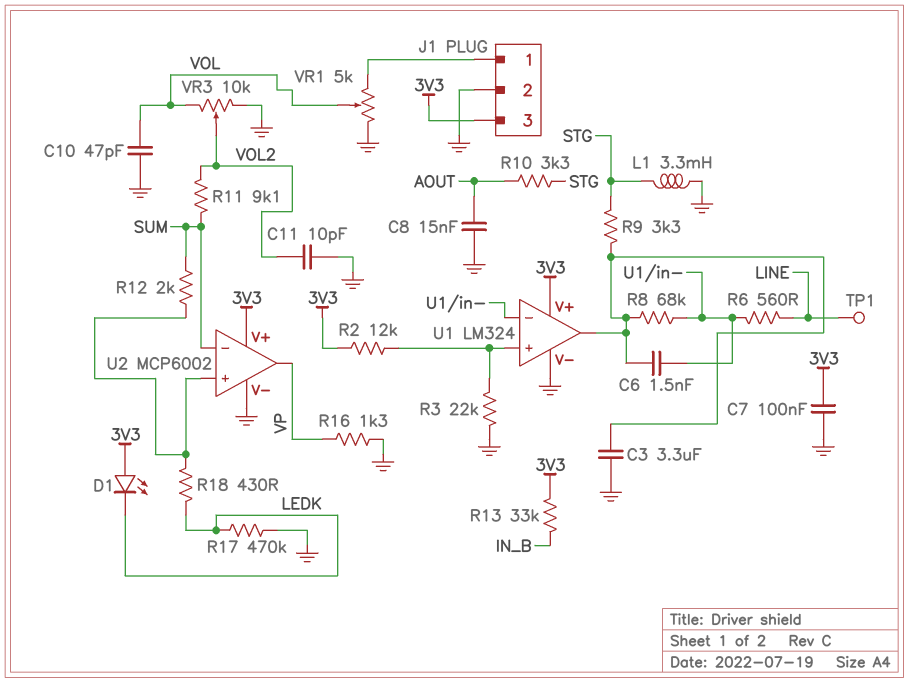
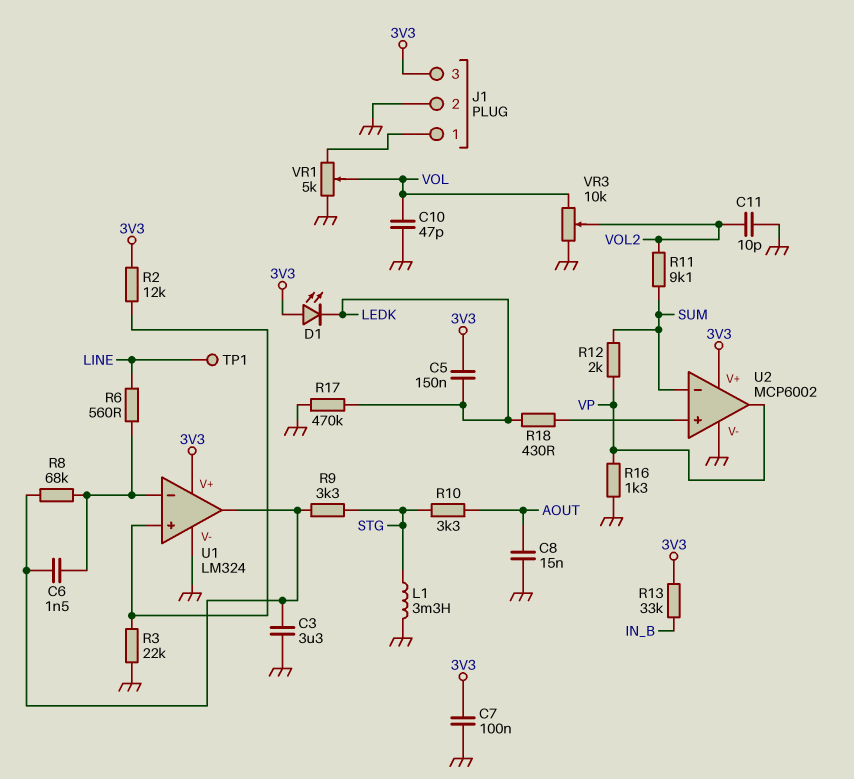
C5: none -> 150nF (3V3, LEDK)
R12: 2k (SUM, U2/in+) -> 2k (SUM, VP)

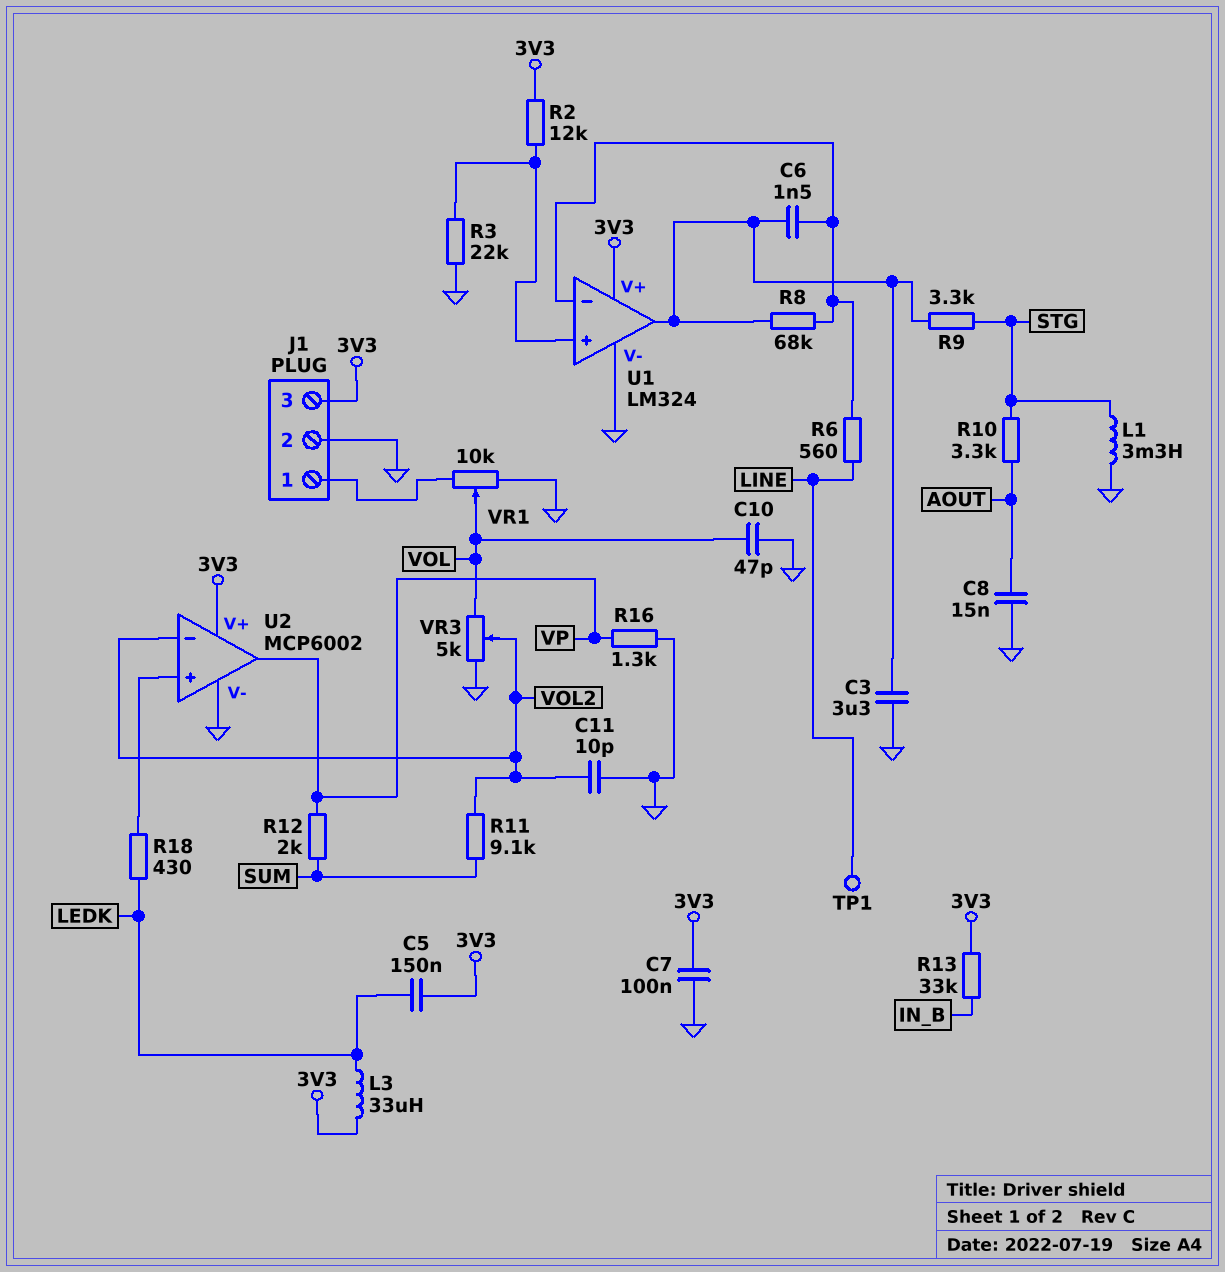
D1: LED (A 3V3, K LEDK) -> none
L3: none -> 33uH (3V3, LEDK)
R17: 470k (GND, LEDK) -> none
U2 pin in-: SUM -> VOL2
VR1: 5k (GND, J1/1, wiper VOL) -> 10k (GND, J1/1, wiper VOL)
VR3: 10k (GND, VOL, wiper VOL2) -> 5k (GND, VOL, wiper VOL2)

